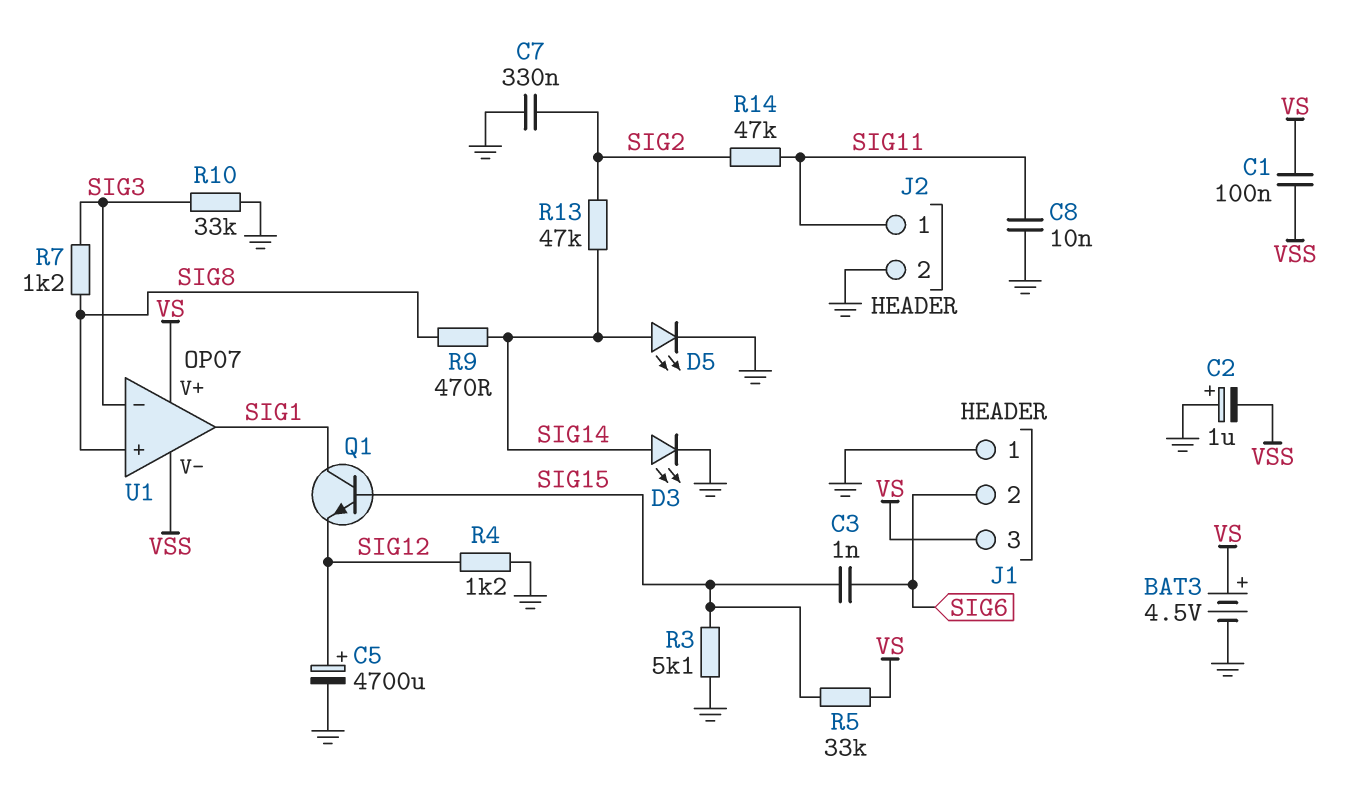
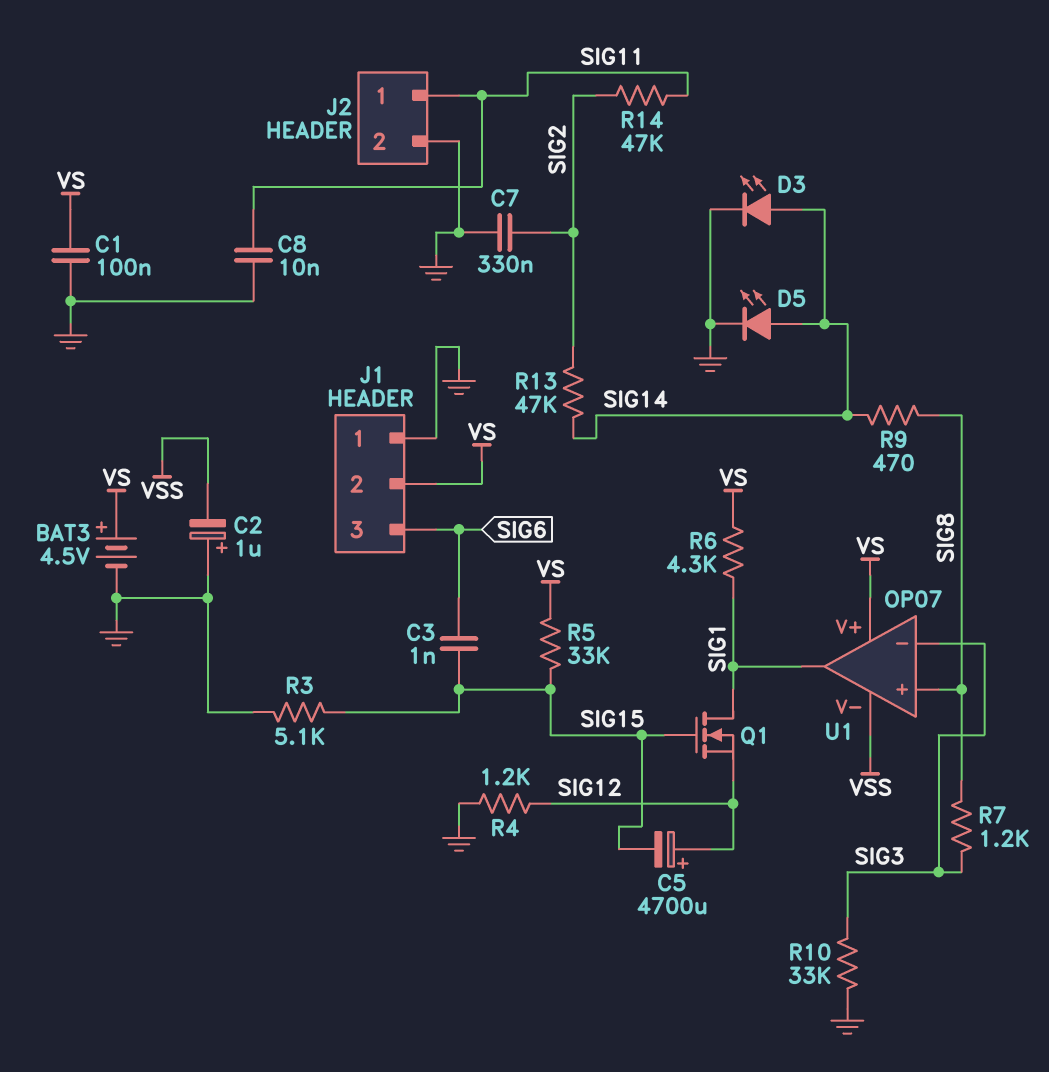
C1: 100nF (VS, VSS) -> 100nF (GND, VS)
C5: 4700uF (plus SIG12, minus GND) -> 4700uF (plus SIG12, minus SIG15)
J1 pin 2: SIG6 -> VS
J1 pin 3: VS -> SIG6
Q1: NPN (B SIG15, C SIG1, E SIG12) -> NMOS (G SIG15, D SIG1, S SIG12)
R6: none -> 4.3k (SIG1, VS)

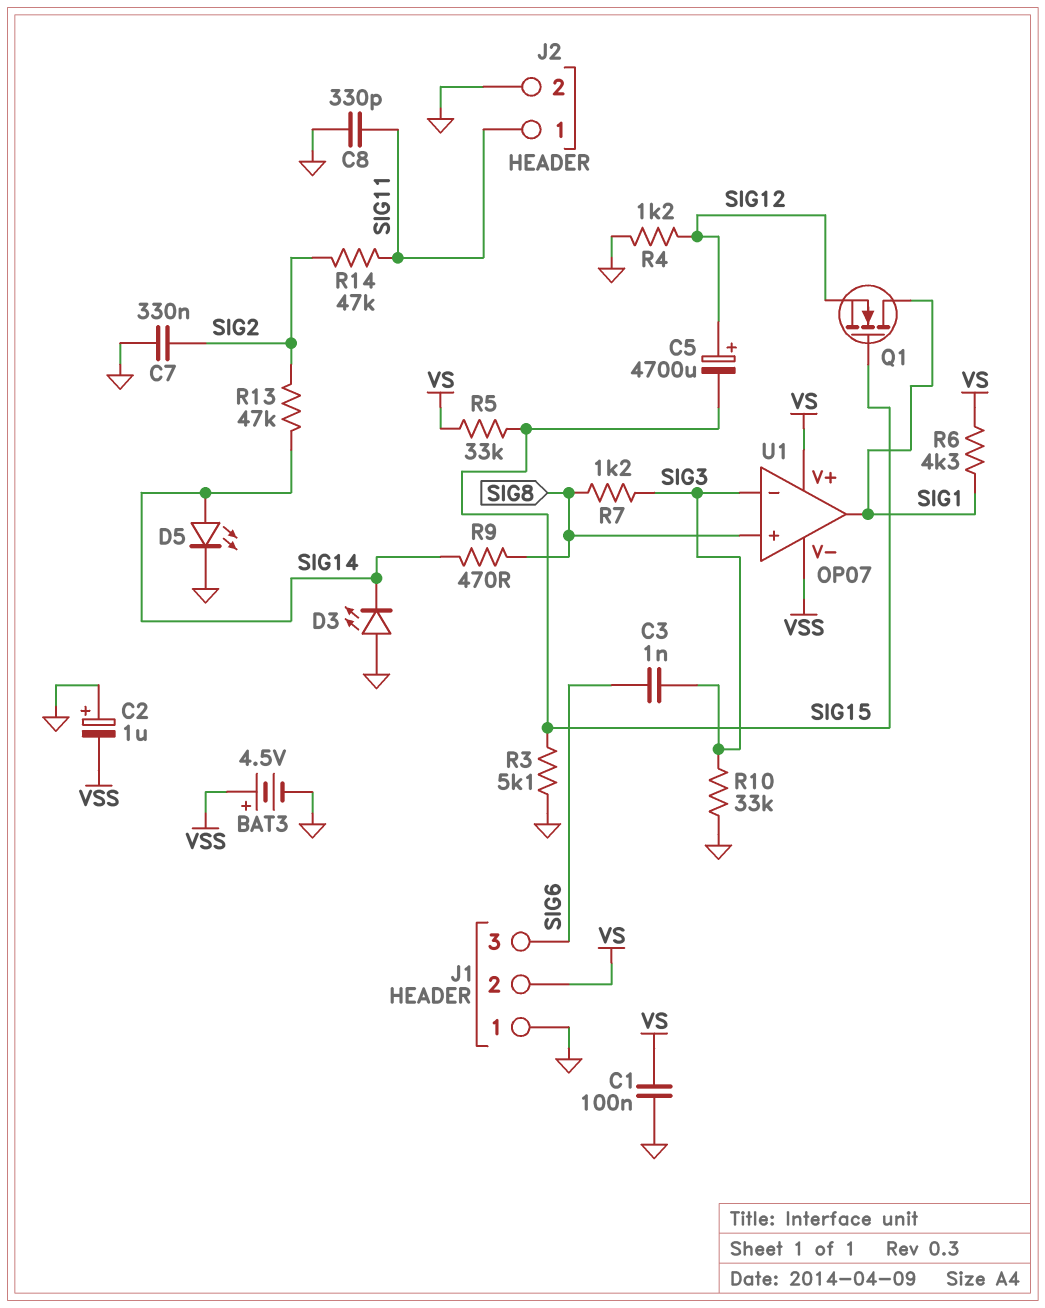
BAT3: 4.5V (plus VS, minus GND) -> 4.5V (plus VSS, minus GND)
C3: 1nF (SIG6, SIG15) -> 1nF (SIG3, SIG6)
C8: 10nF (GND, SIG11) -> 330pF (GND, SIG11)
D3: LED (A SIG14, K GND) -> LED (A GND, K SIG14)

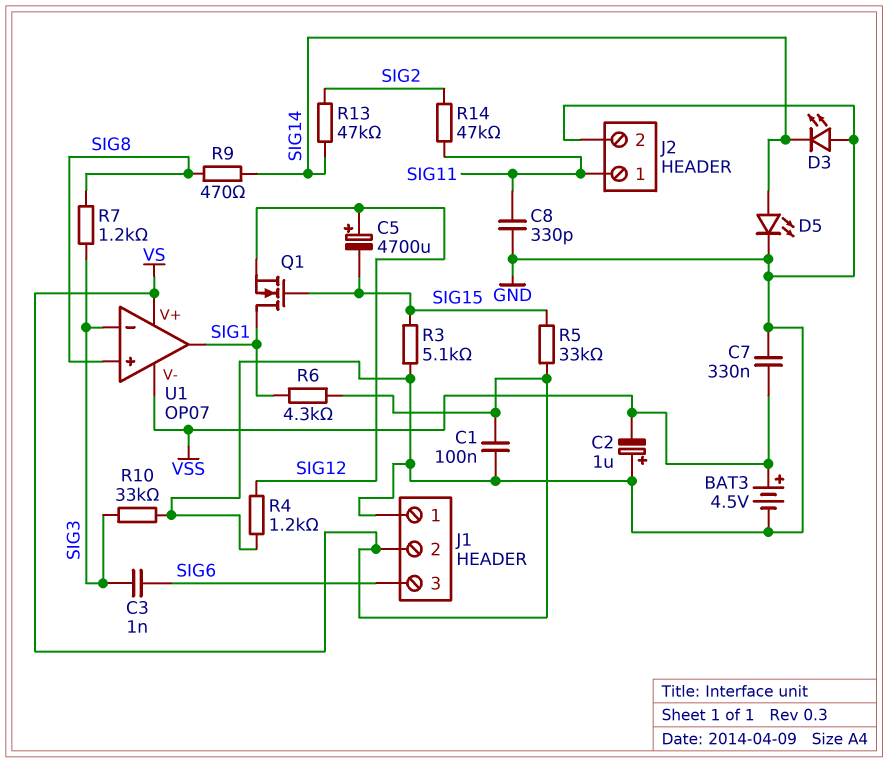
C7: 330nF (GND, SIG2) -> 330nF (GND, VSS)

